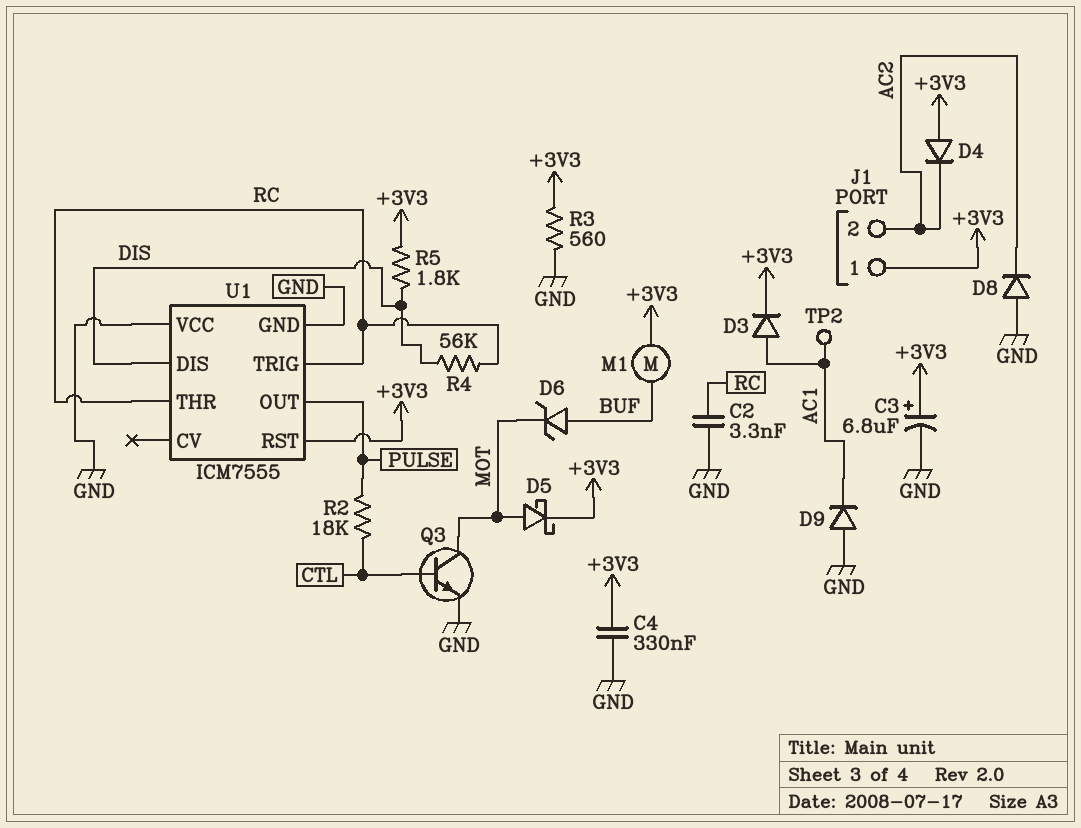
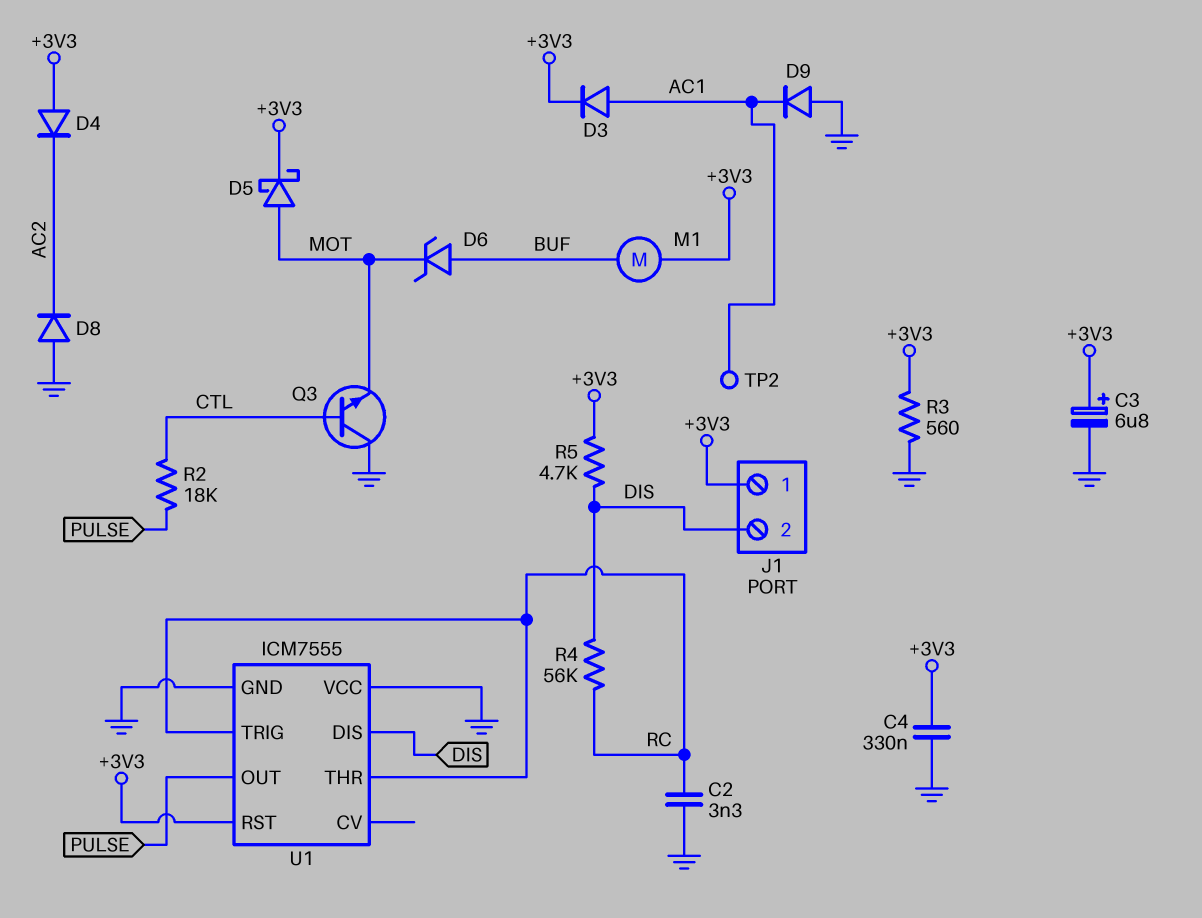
J1 pin 2: AC2 -> DIS
Q3: NPN (B CTL, C MOT, E GND) -> NPN (B CTL, C GND, E MOT)
R5: 1.8k (+3V3, DIS) -> 4.7k (+3V3, DIS)

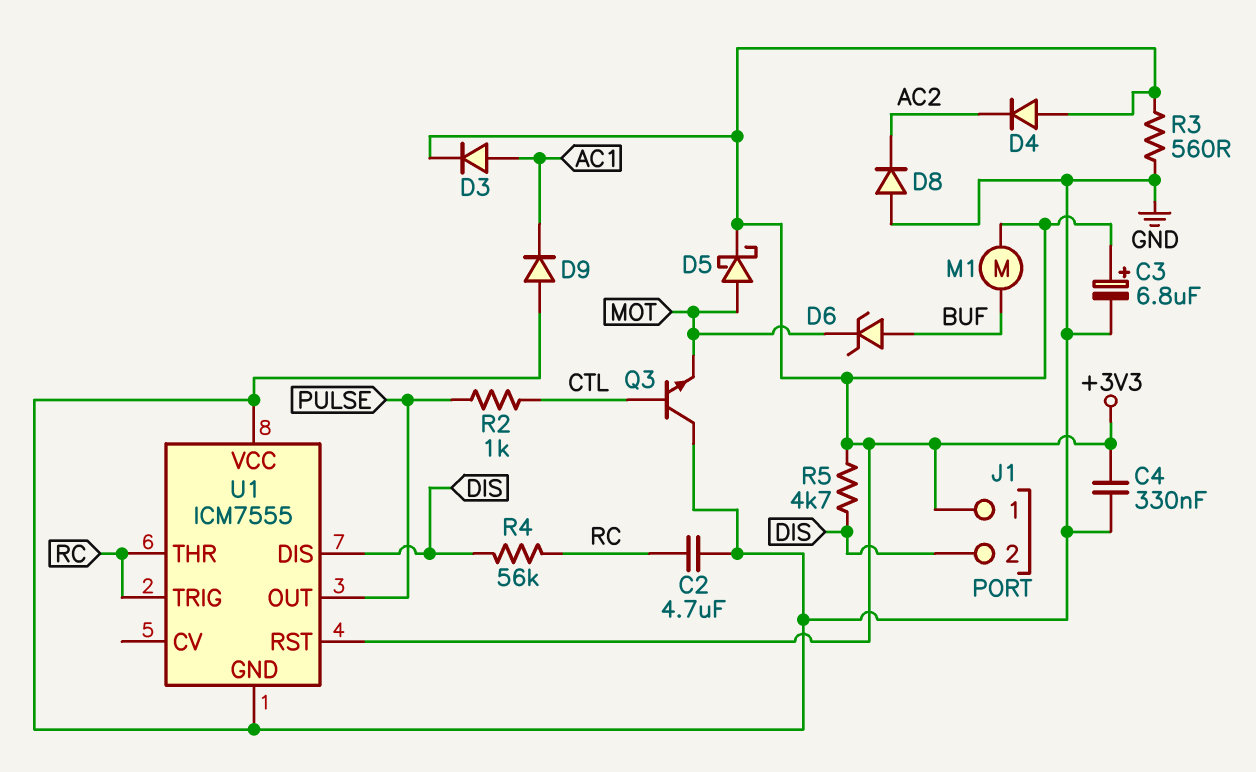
C2: 3.3nF (GND, RC) -> 4.7uF (GND, RC)
R2: 18k (CTL, PULSE) -> 1k (CTL, PULSE)
TP2: test point (AC1) -> none

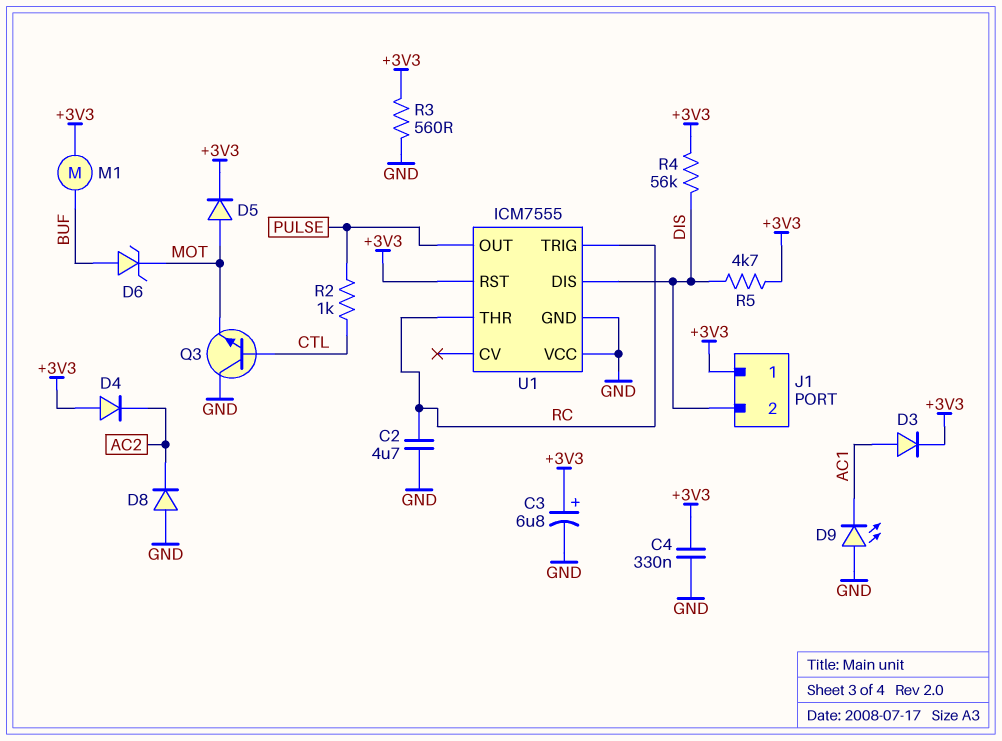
D5: schottky (A MOT, K +3V3) -> diode (A MOT, K +3V3)
D9: diode (A GND, K AC1) -> LED (A GND, K AC1)
R4: 56k (DIS, RC) -> 56k (+3V3, DIS)

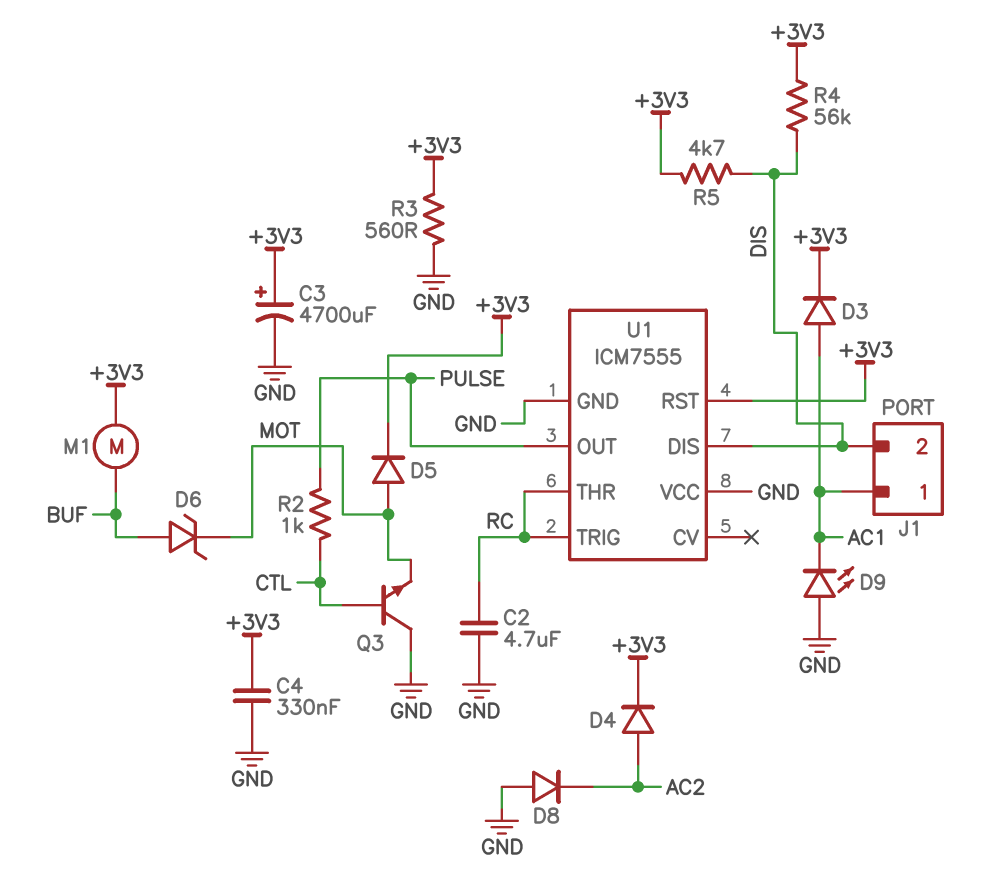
C3: 6.8uF (plus +3V3, minus GND) -> 4700uF (plus +3V3, minus GND)
D4: diode (A +3V3, K AC2) -> diode (A AC2, K +3V3)
J1 pin 1: +3V3 -> AC1

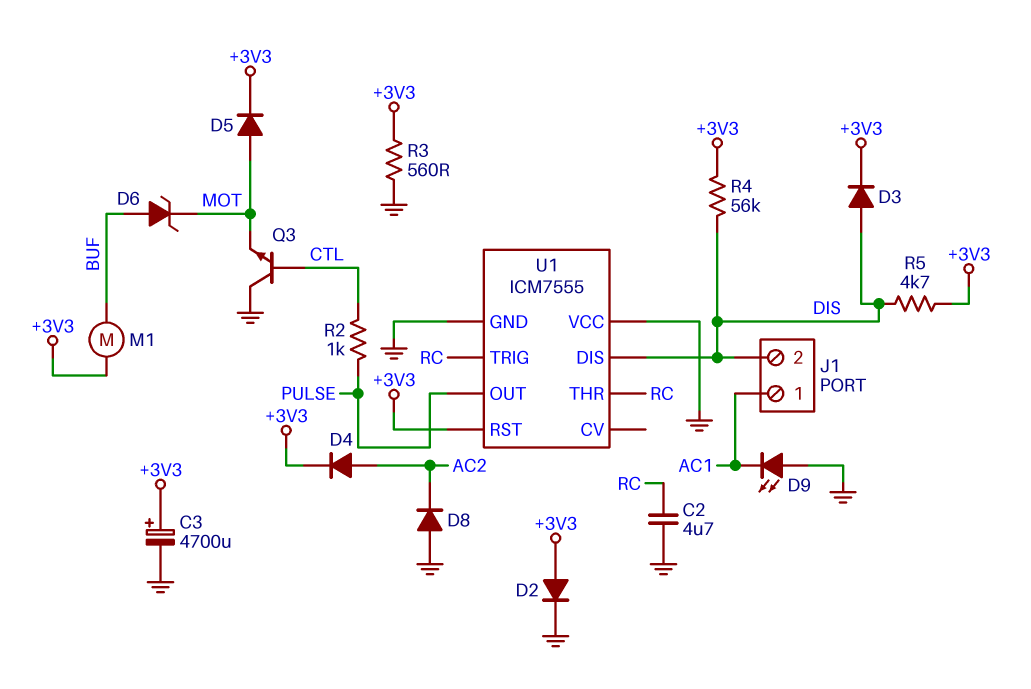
C4: 330nF (+3V3, GND) -> none
D2: none -> diode (A +3V3, K GND)
D3: diode (A AC1, K +3V3) -> diode (A DIS, K +3V3)

